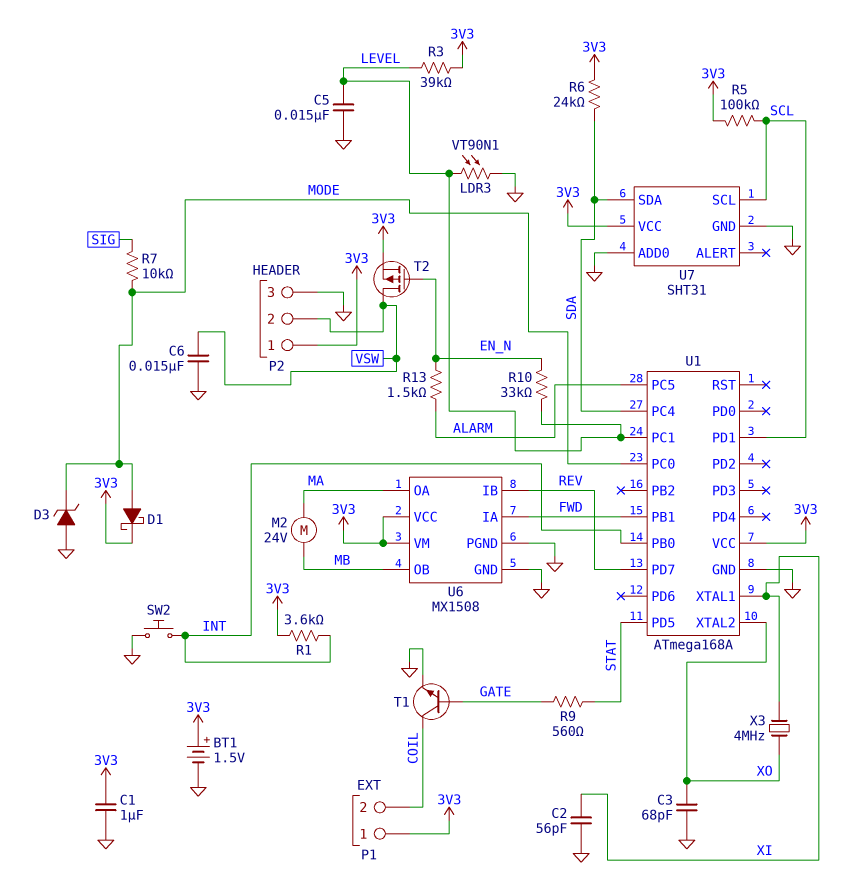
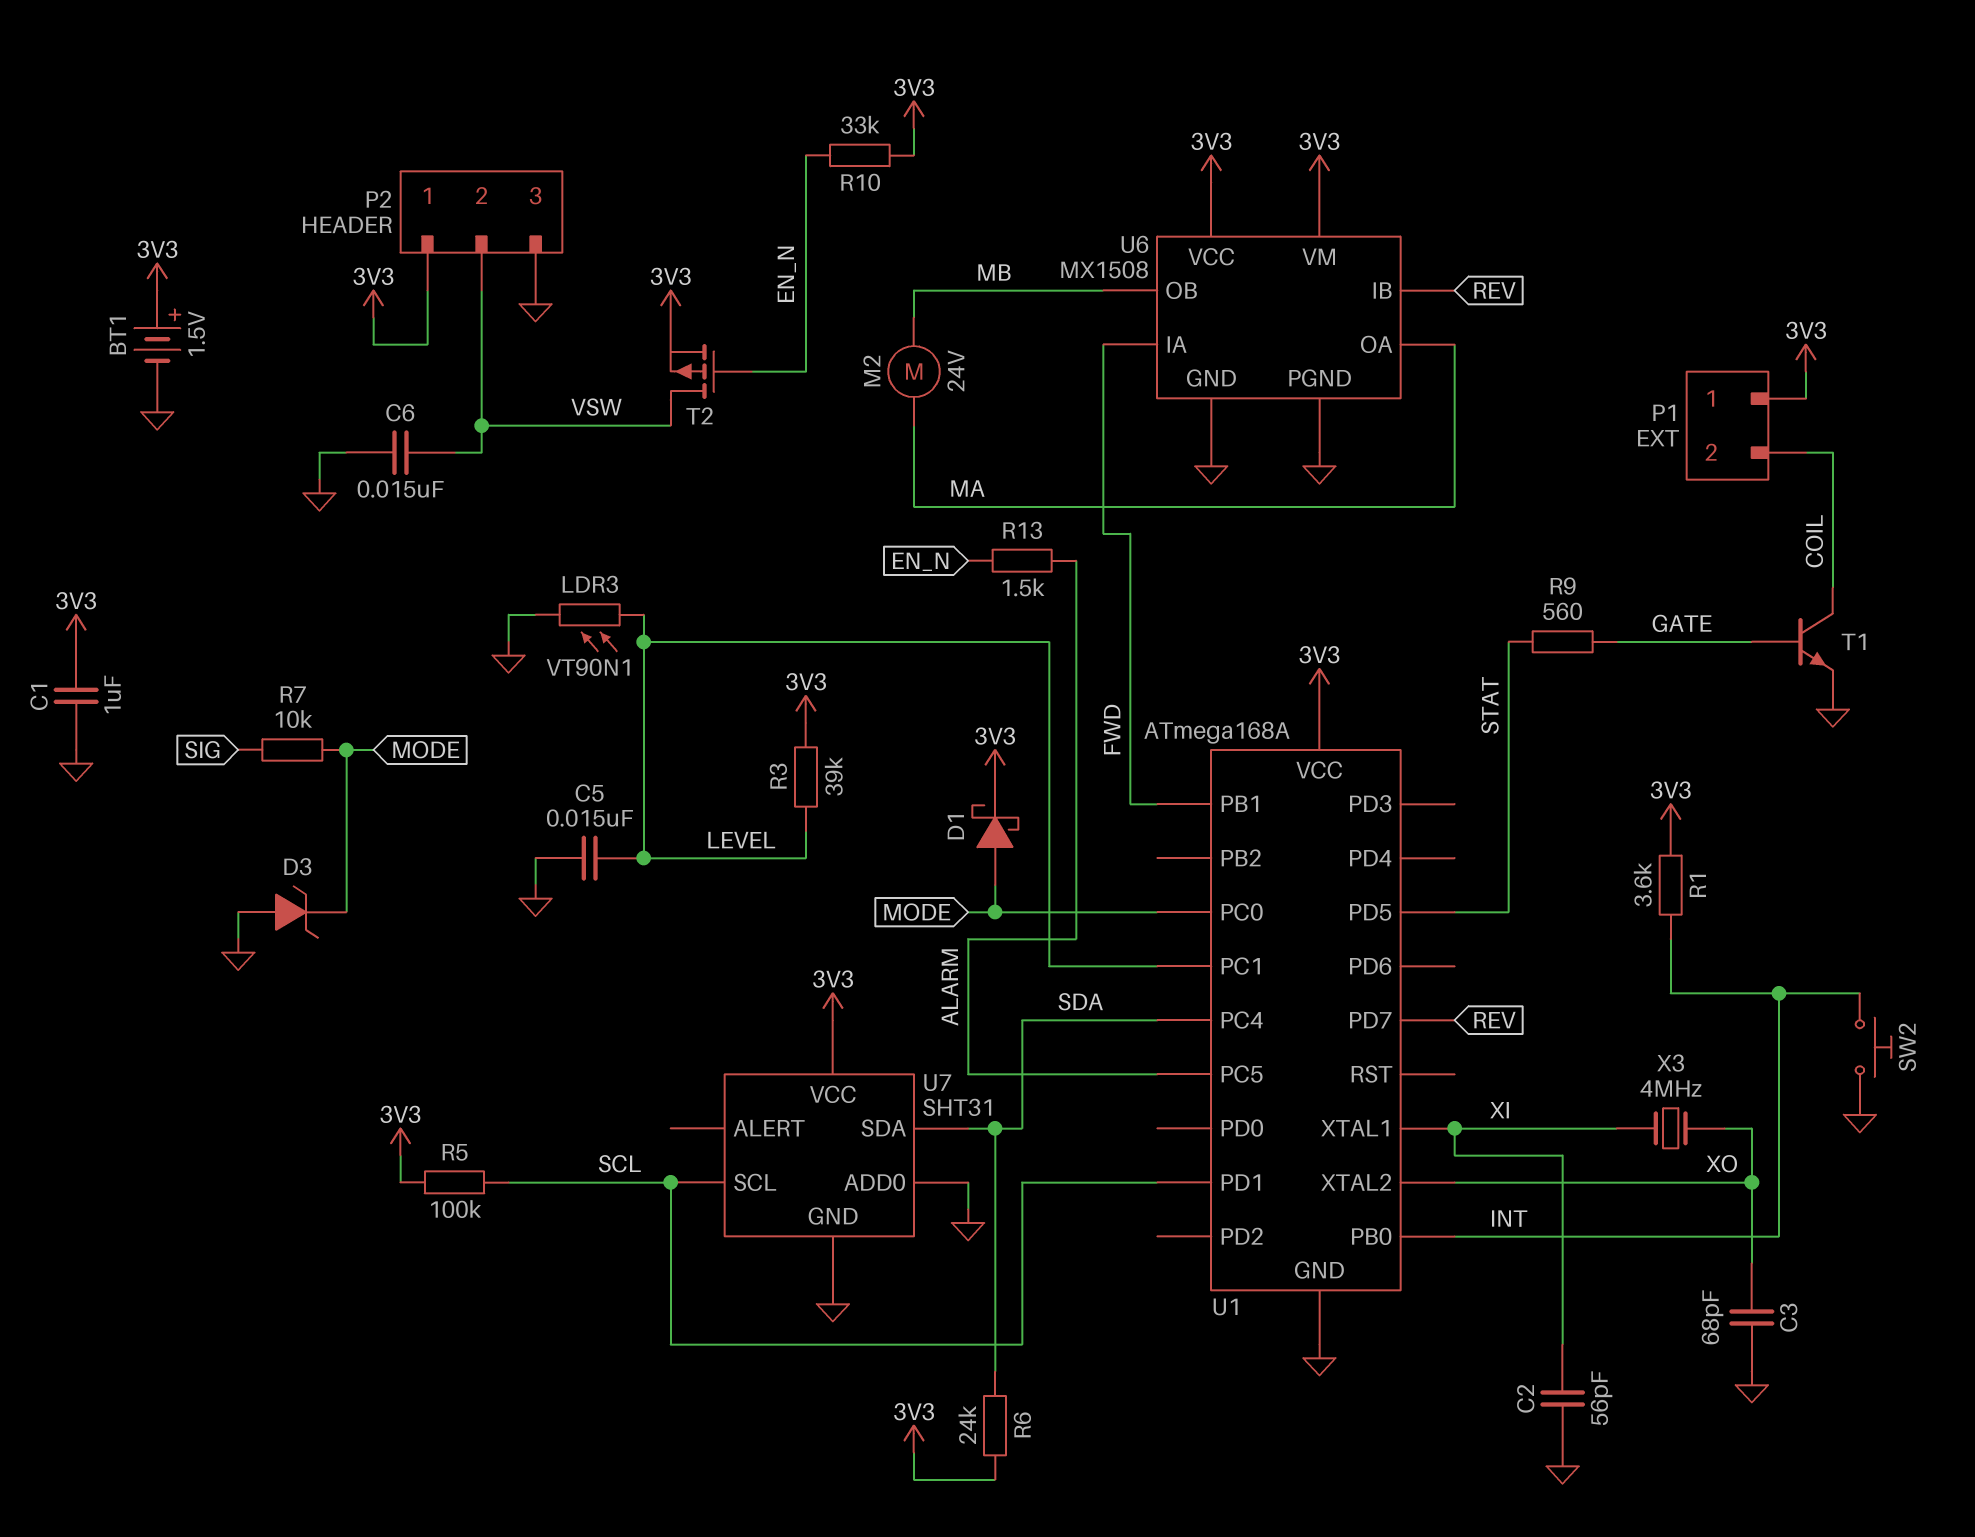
R10: 33k (EN_N, LEVEL) -> 33k (3V3, EN_N)

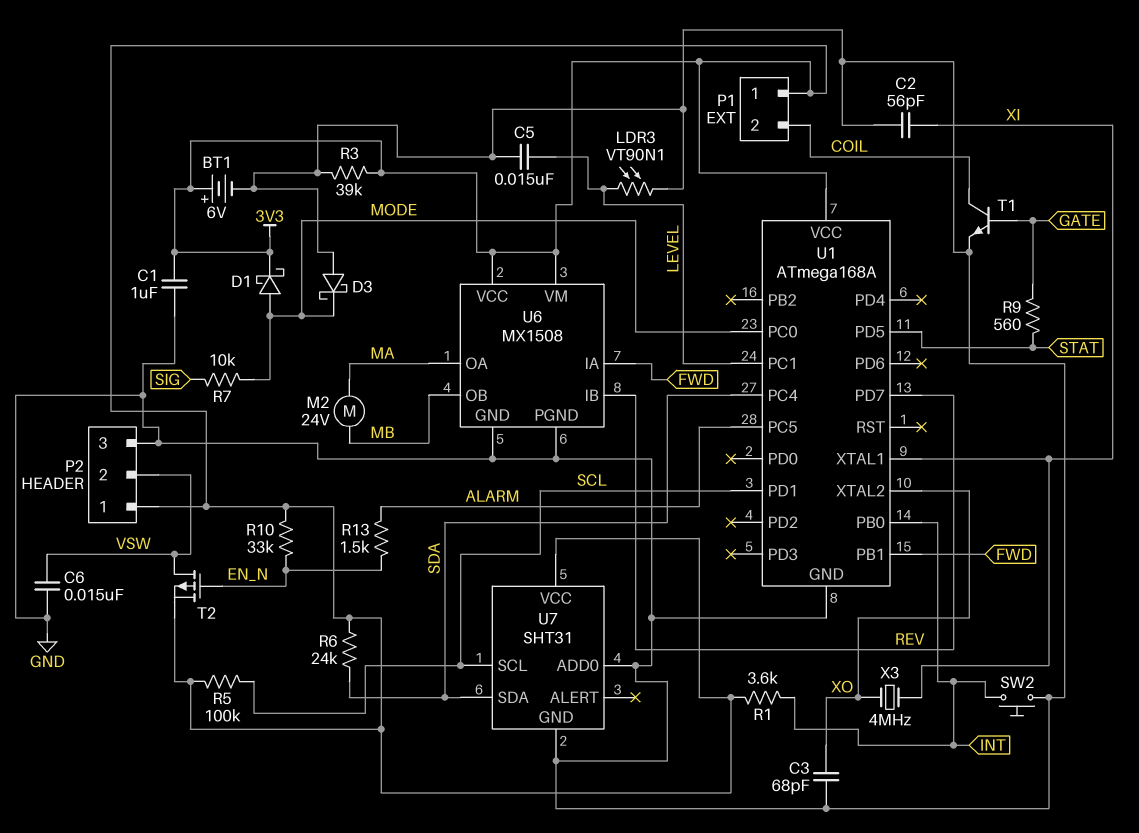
BT1: 1.5V (plus 3V3, minus GND) -> 6V (plus 3V3, minus GND)
D3: zener (A GND, K MODE) -> schottky (A GND, K MODE)
R3: 39k (3V3, LEVEL) -> 39k (3V3, GND)

